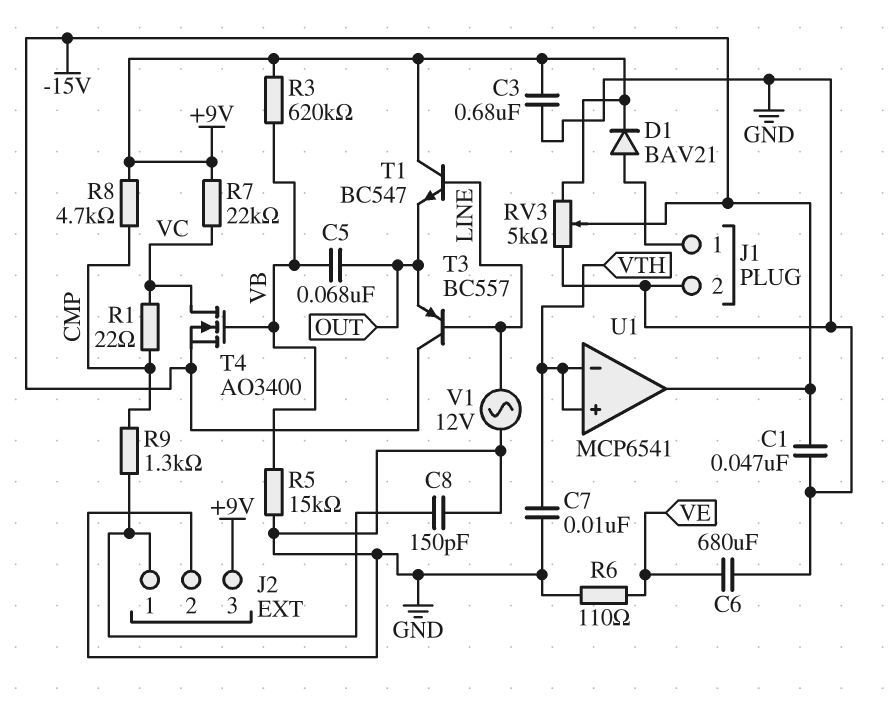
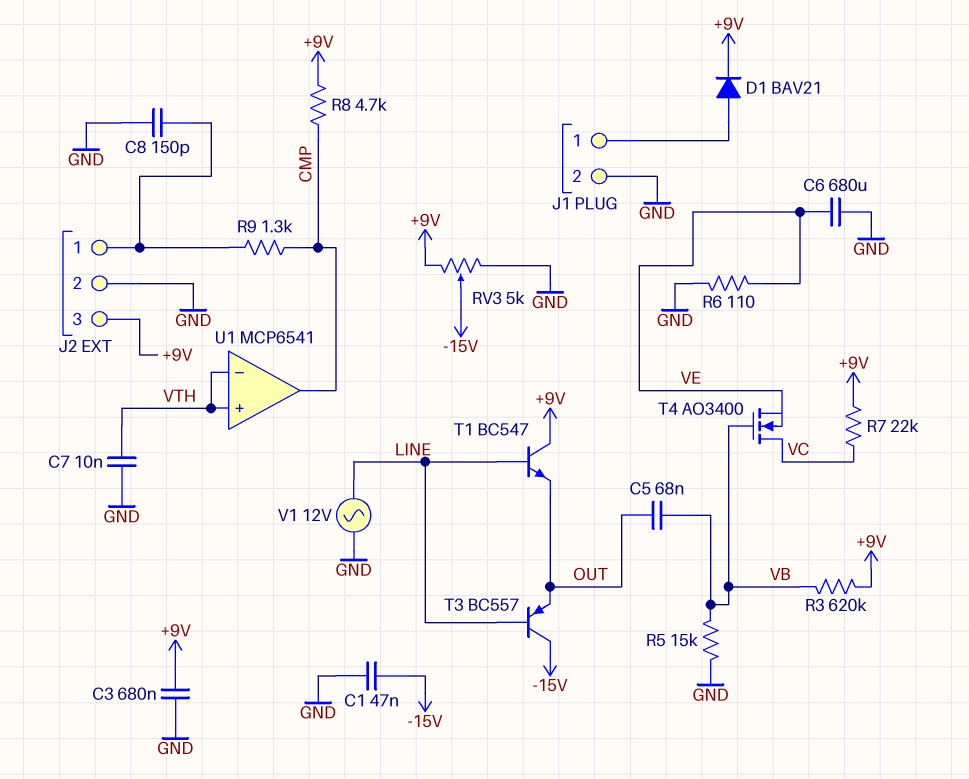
R1: 22 (CMP, VC) -> none
T4: NMOS AO3400 (G VB, D VC, S -15V) -> NMOS AO3400 (G VB, D VC, S VE)
U1 pin out: -15V -> CMP

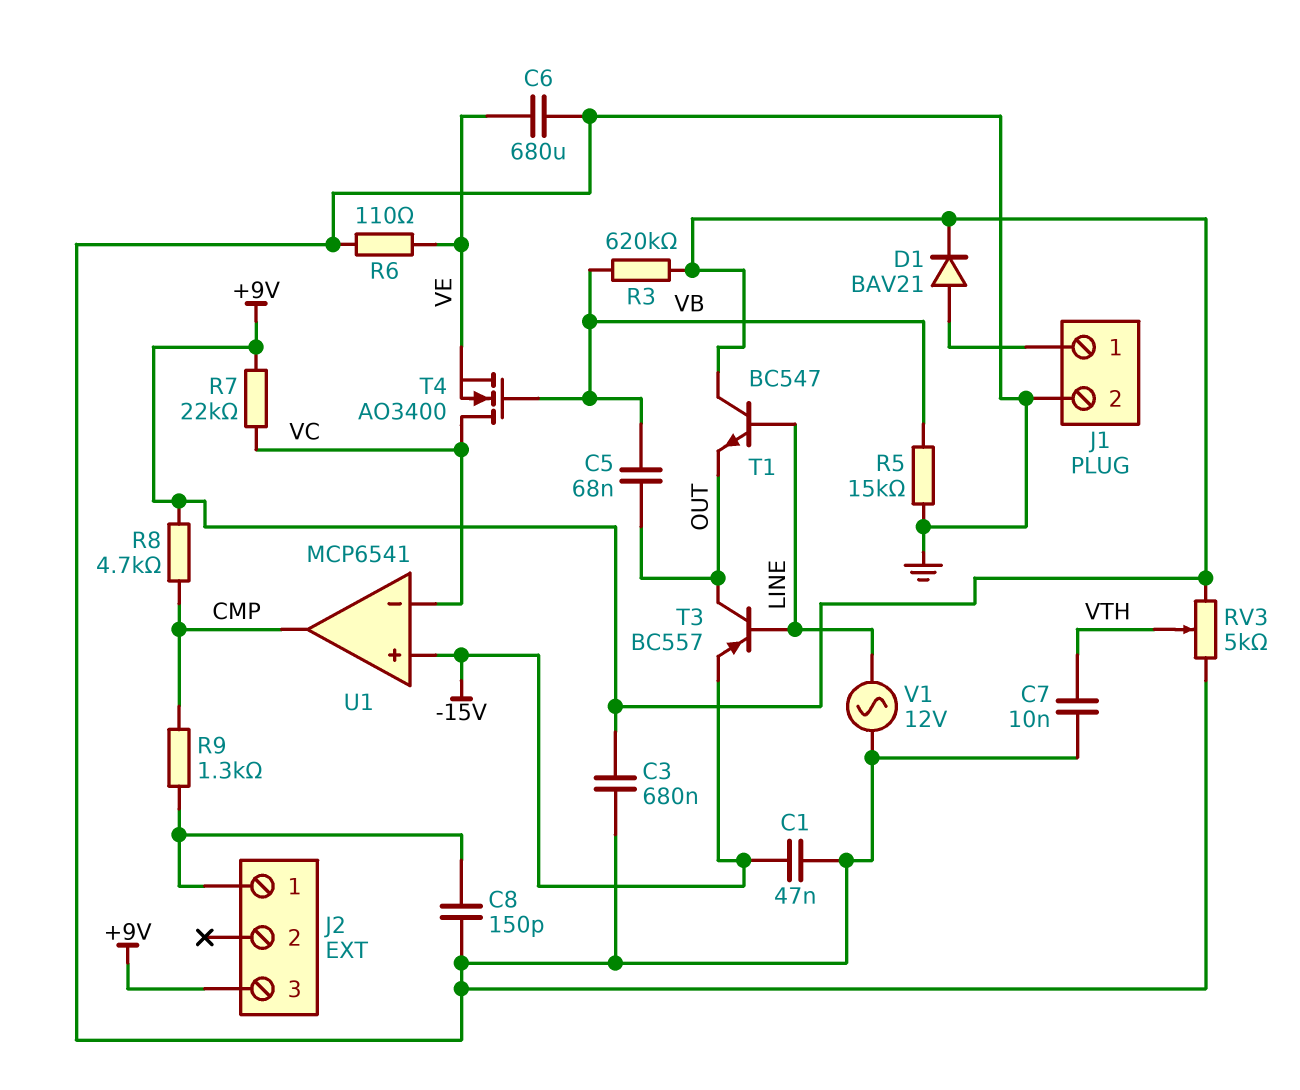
J2 pin 2: GND -> none
RV3: 5k (+9V, GND, wiper -15V) -> 5k (+9V, GND, wiper VTH)
T3: PNP BC557 (B LINE, C -15V, E OUT) -> PNP BC557 (B LINE, C OUT, E -15V)
U1 pin in+: VTH -> -15V
U1 pin in-: VTH -> VC

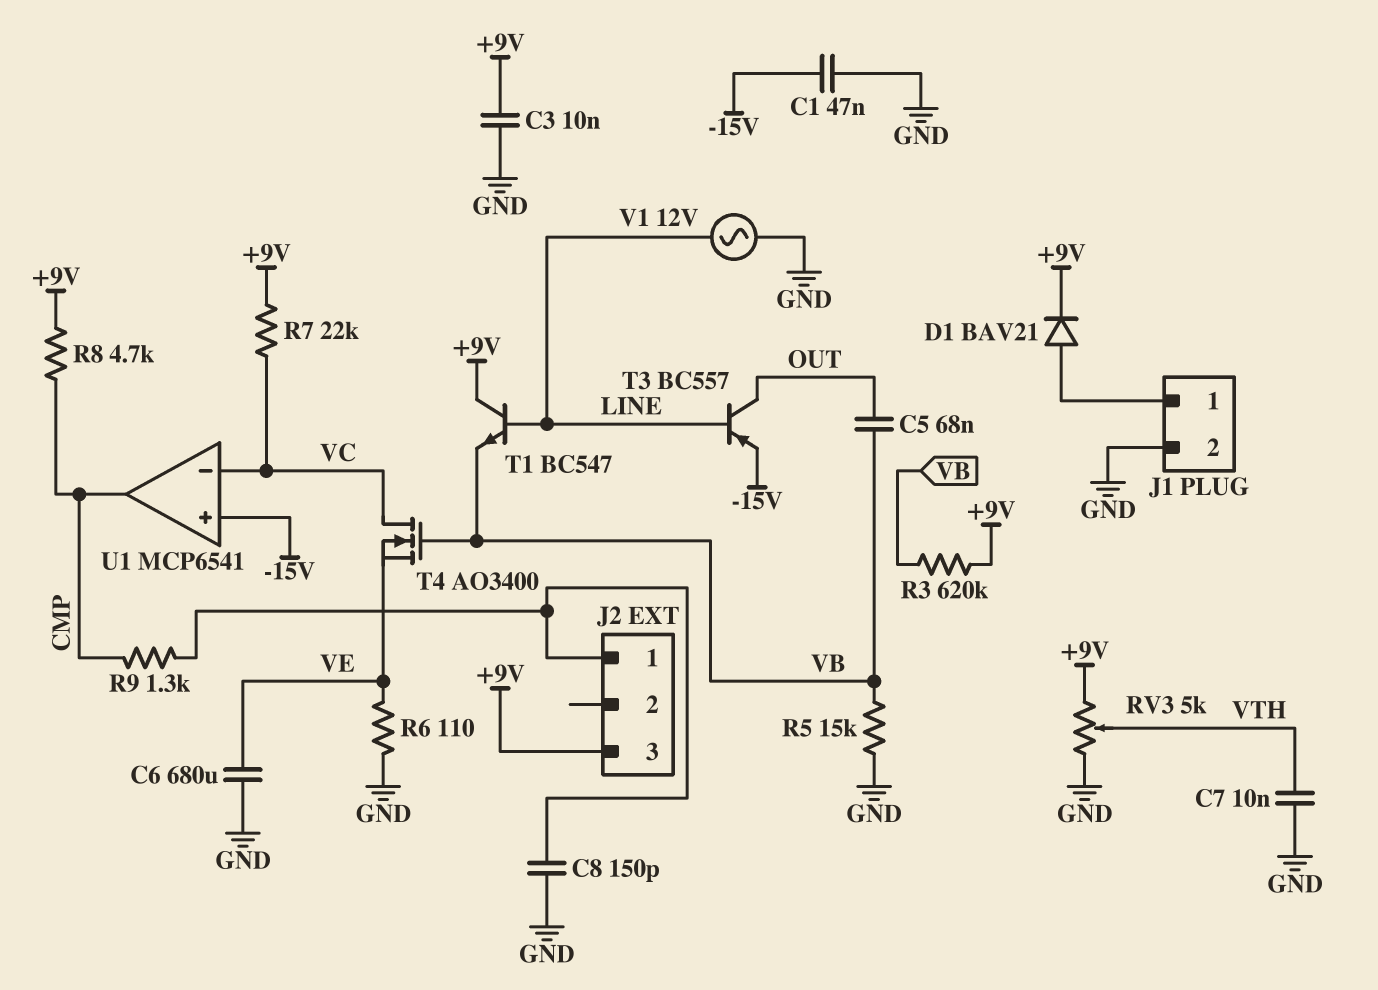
C3: 680nF (+9V, GND) -> 10nF (+9V, GND)
T1: NPN BC547 (B LINE, C +9V, E OUT) -> NPN BC547 (B LINE, C +9V, E VB)

